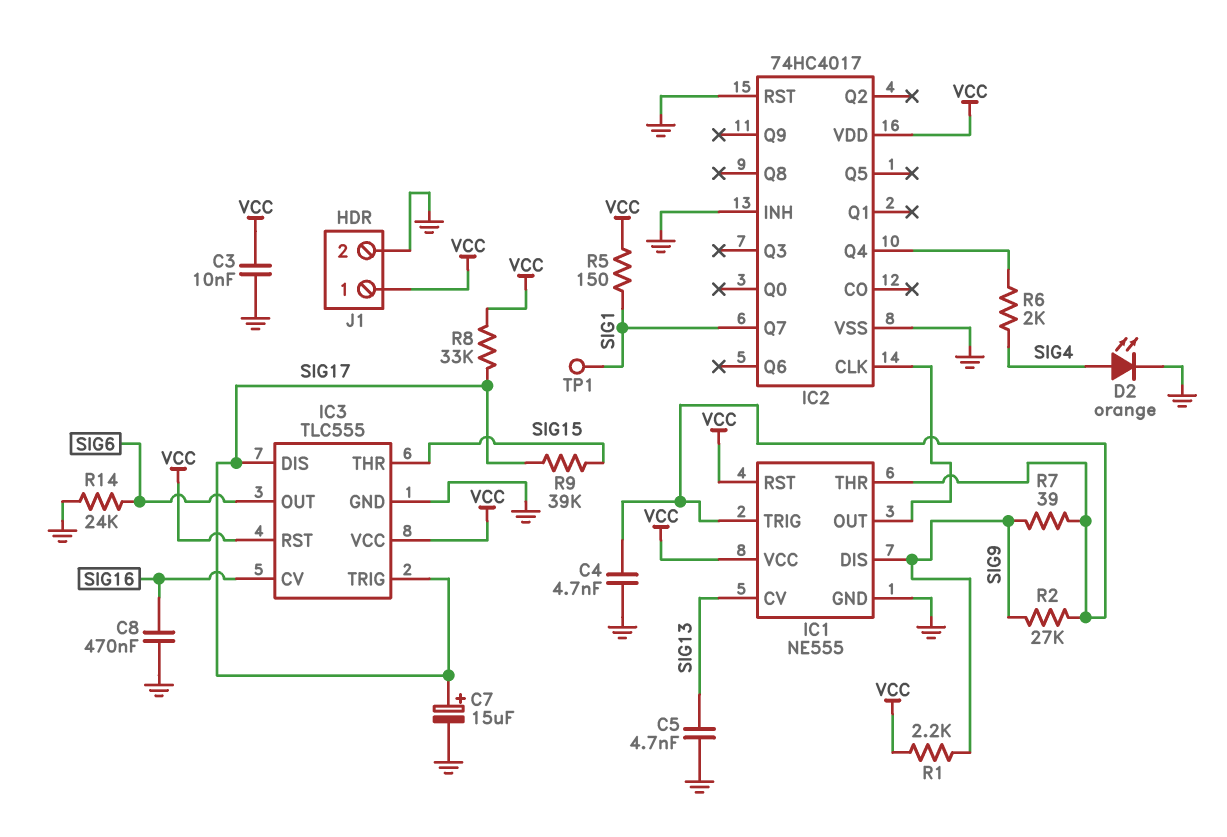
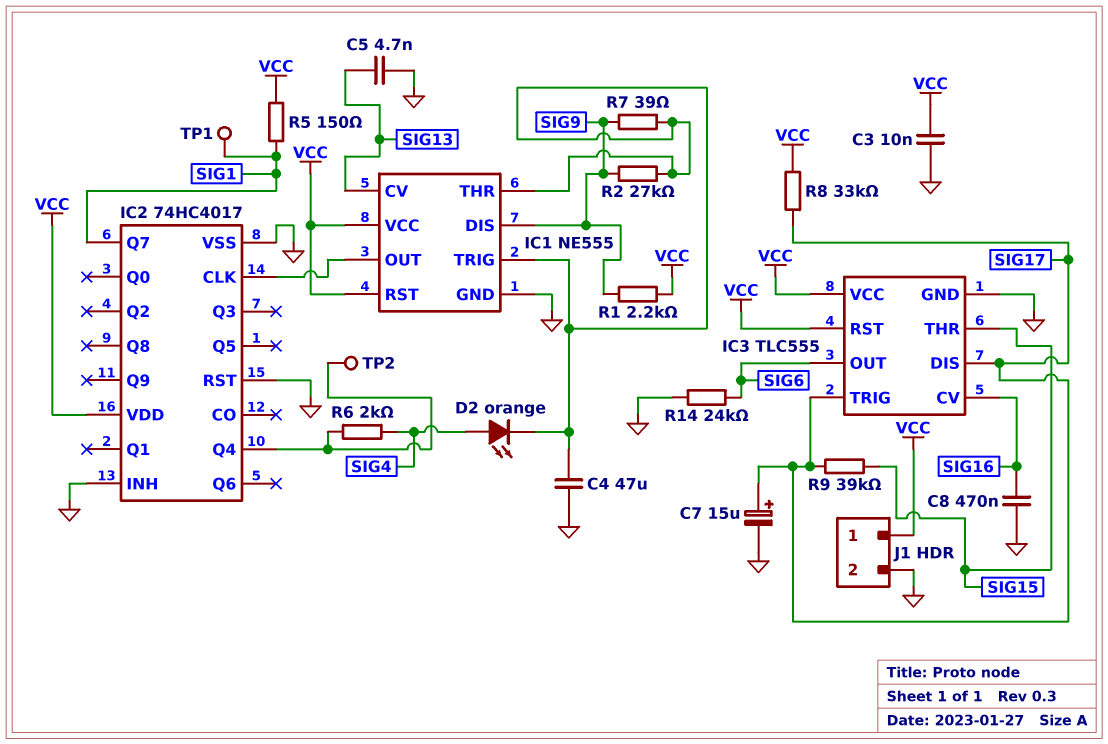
C4: 4.7nF (GND, IC1/THR) -> 47uF (GND, IC1/THR)
D2: LED orange (A SIG4, K GND) -> LED orange (A SIG4, K IC1/THR)
TP2: none -> test point (IC2/Q4)

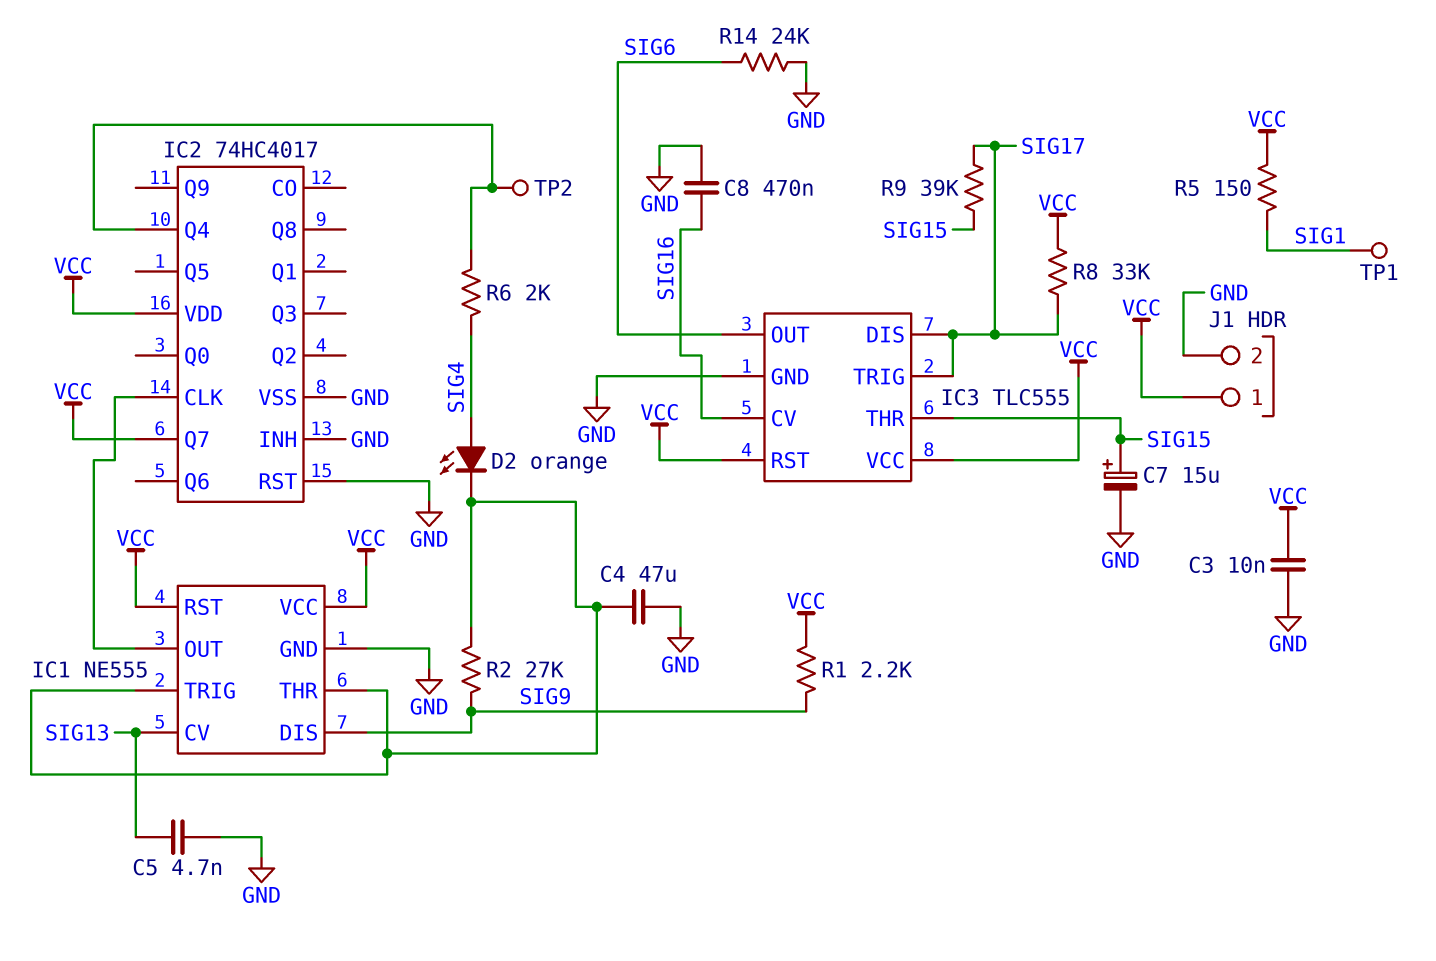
C7: 15uF (plus SIG17, minus GND) -> 15uF (plus SIG15, minus GND)
IC2 pin Q7: SIG1 -> VCC
R7: 39 (IC1/THR, SIG9) -> none

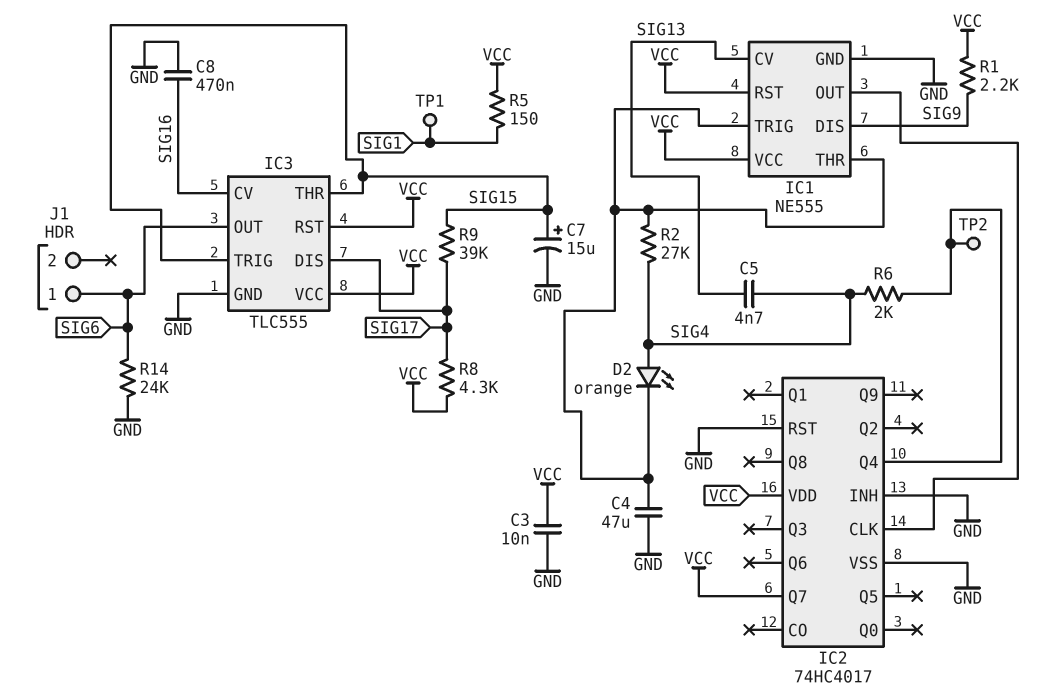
C5: 4.7nF (GND, SIG13) -> 4.7nF (SIG4, SIG13)
IC3 pin TRIG: SIG17 -> SIG15
J1 pin 1: VCC -> SIG6
J1 pin 2: GND -> none
R2: 27k (IC1/THR, SIG9) -> 27k (IC1/THR, SIG4)
R8: 33k (SIG17, VCC) -> 4.3k (SIG17, VCC)

